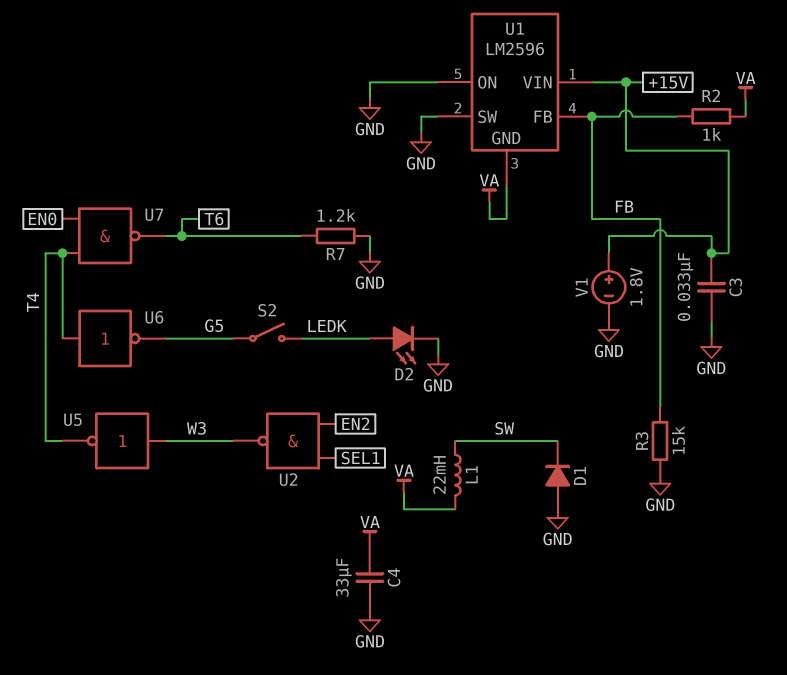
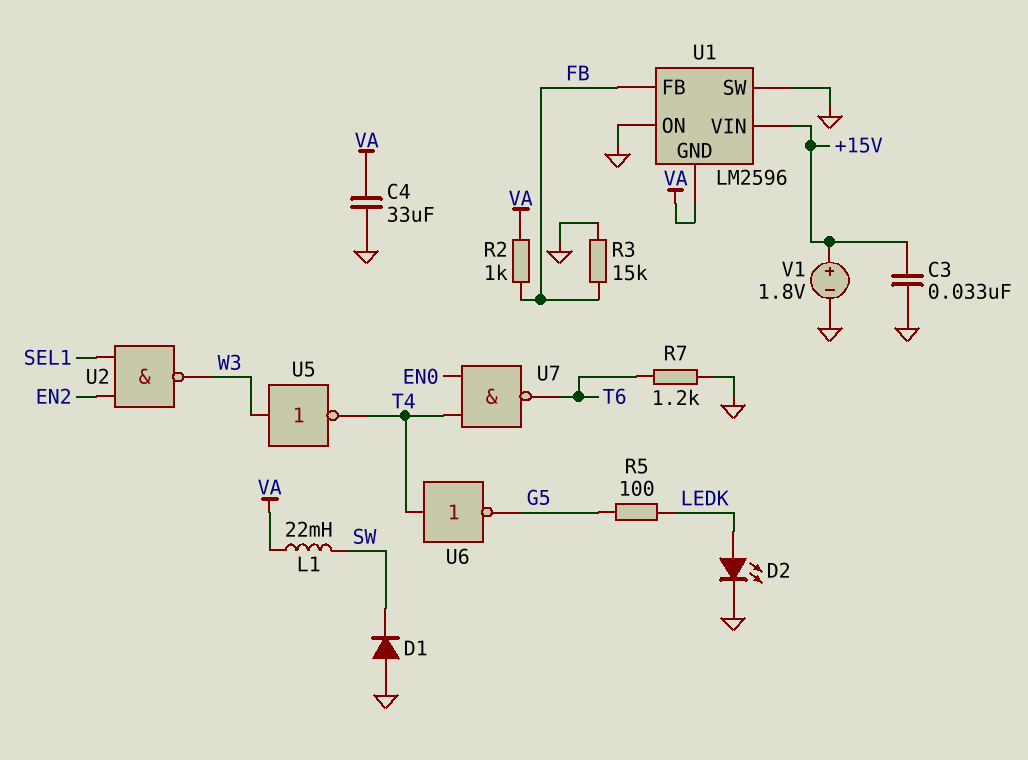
R5: none -> 100 (G5, LEDK)
S2: switch (G5, LEDK) -> none

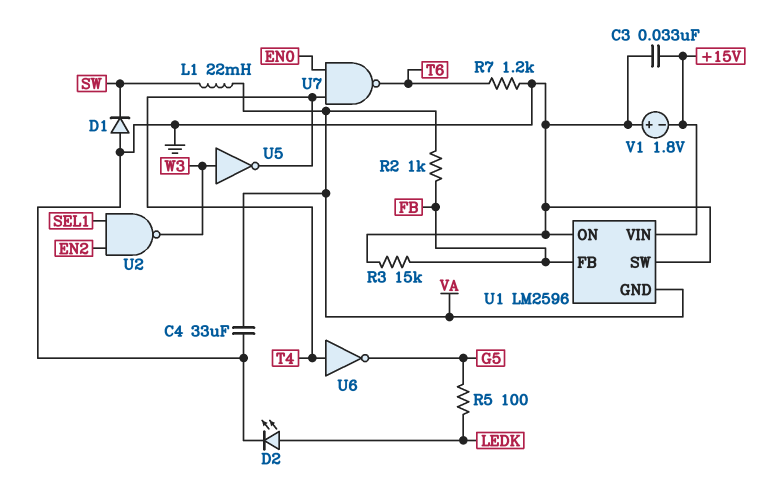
V1: 1.8V (plus +15V, minus GND) -> 1.8V (plus GND, minus +15V)

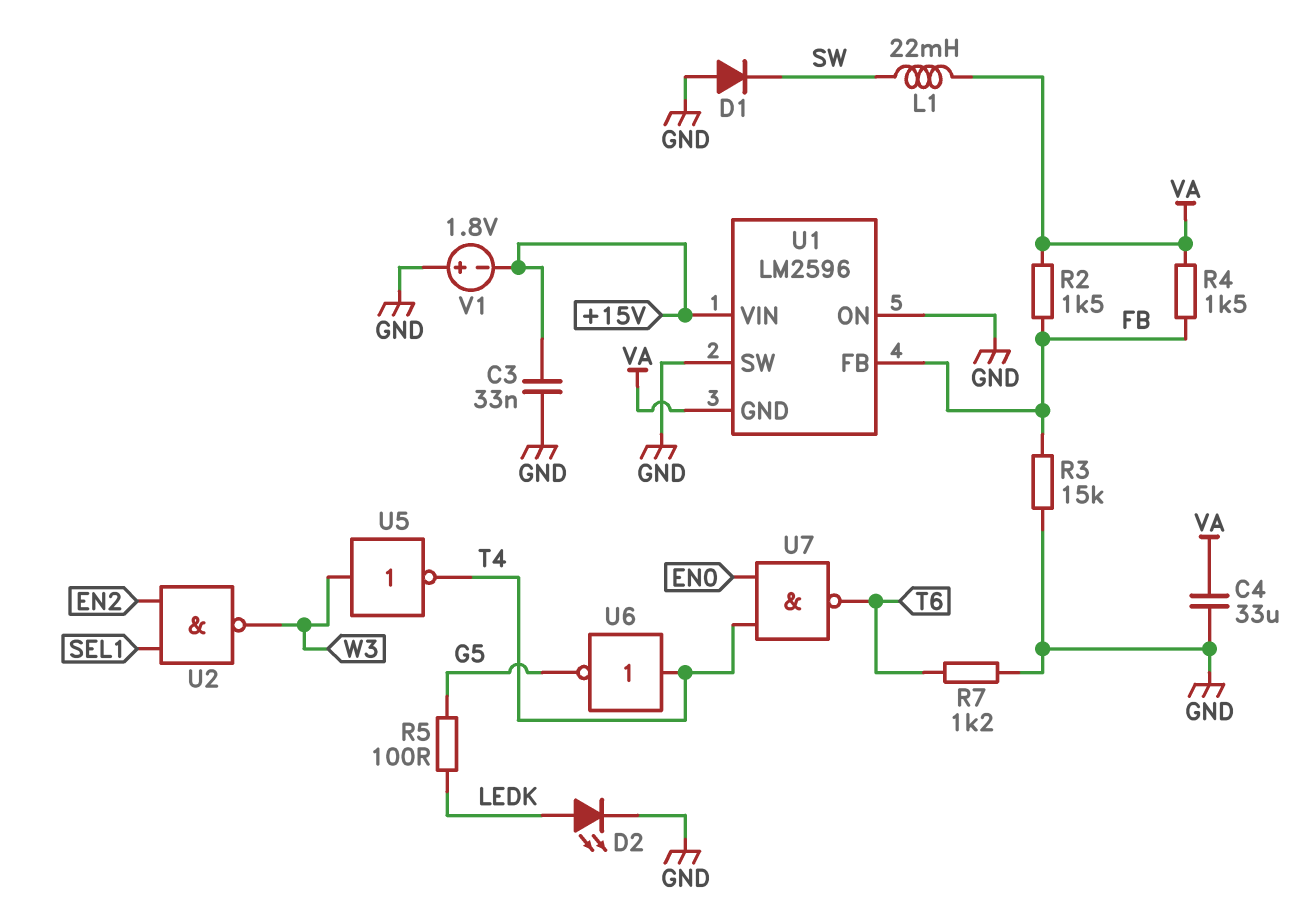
R2: 1k (FB, VA) -> 1.5k (FB, VA)
R4: none -> 1.5k (FB, VA)

